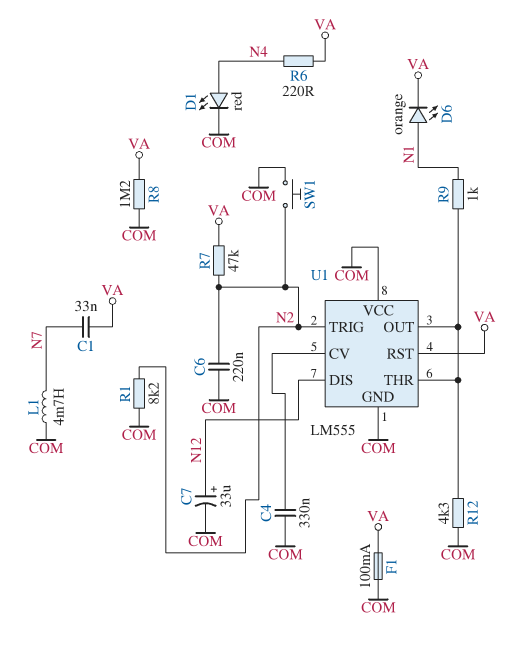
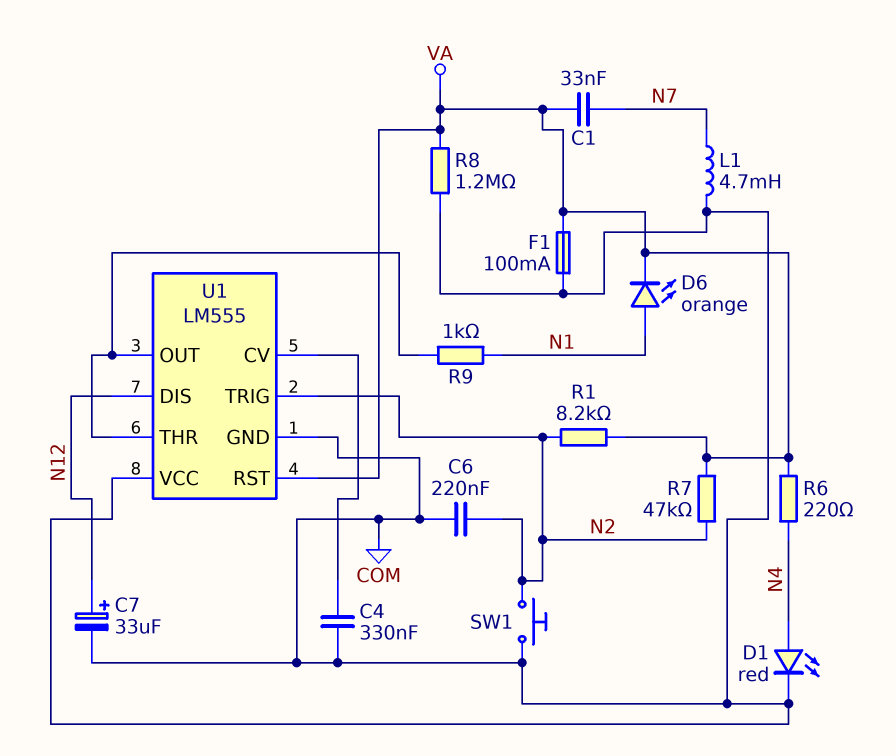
R1: 8.2k (COM, N2) -> 8.2k (N2, VA)
R12: 4.3k (COM, U1/OUT) -> none

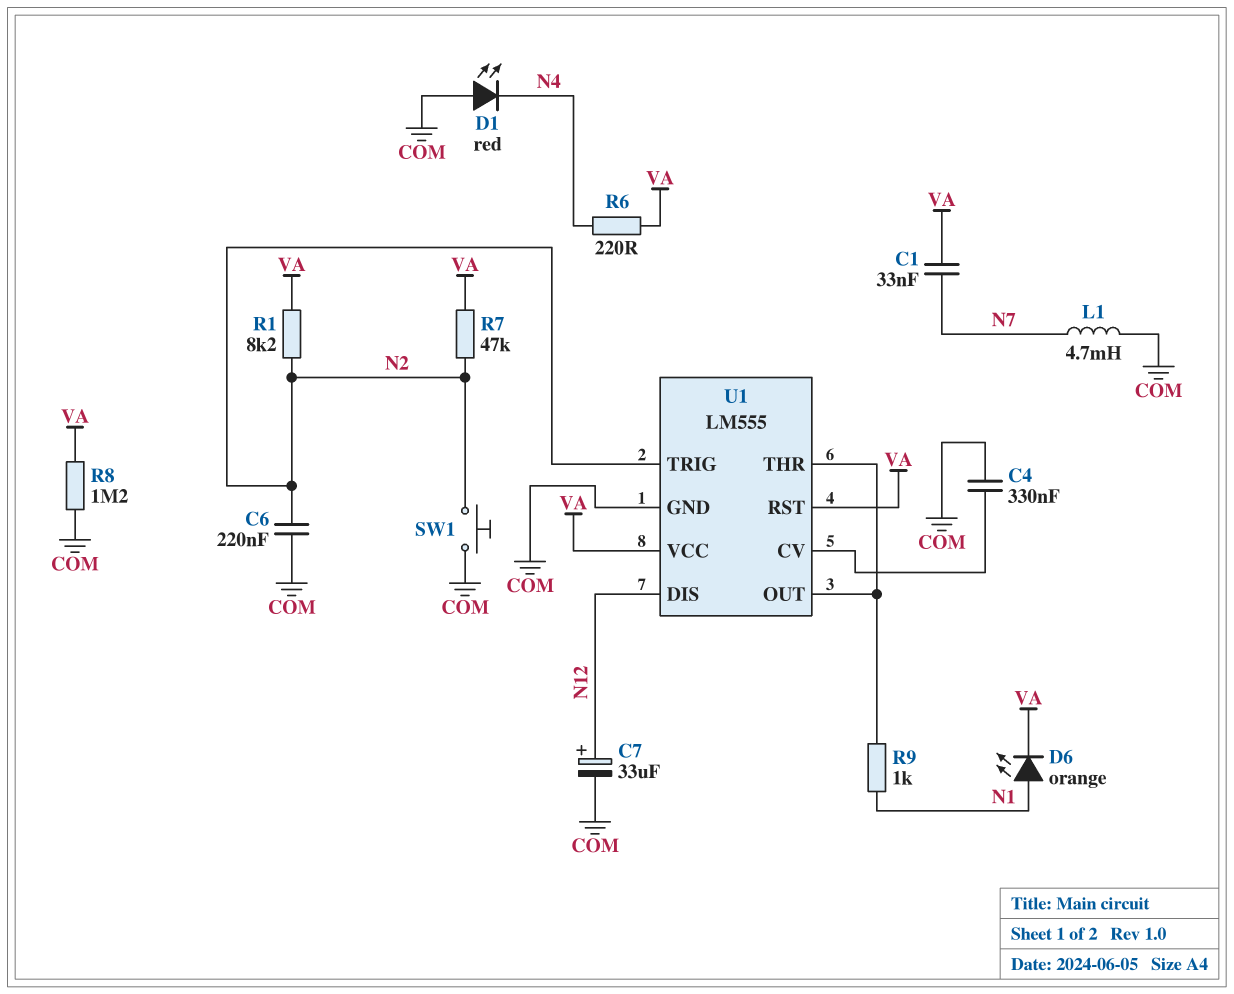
D1: LED red (A N4, K COM) -> LED red (A COM, K N4)
F1: 100mA (COM, VA) -> none
U1 pin VCC: COM -> VA

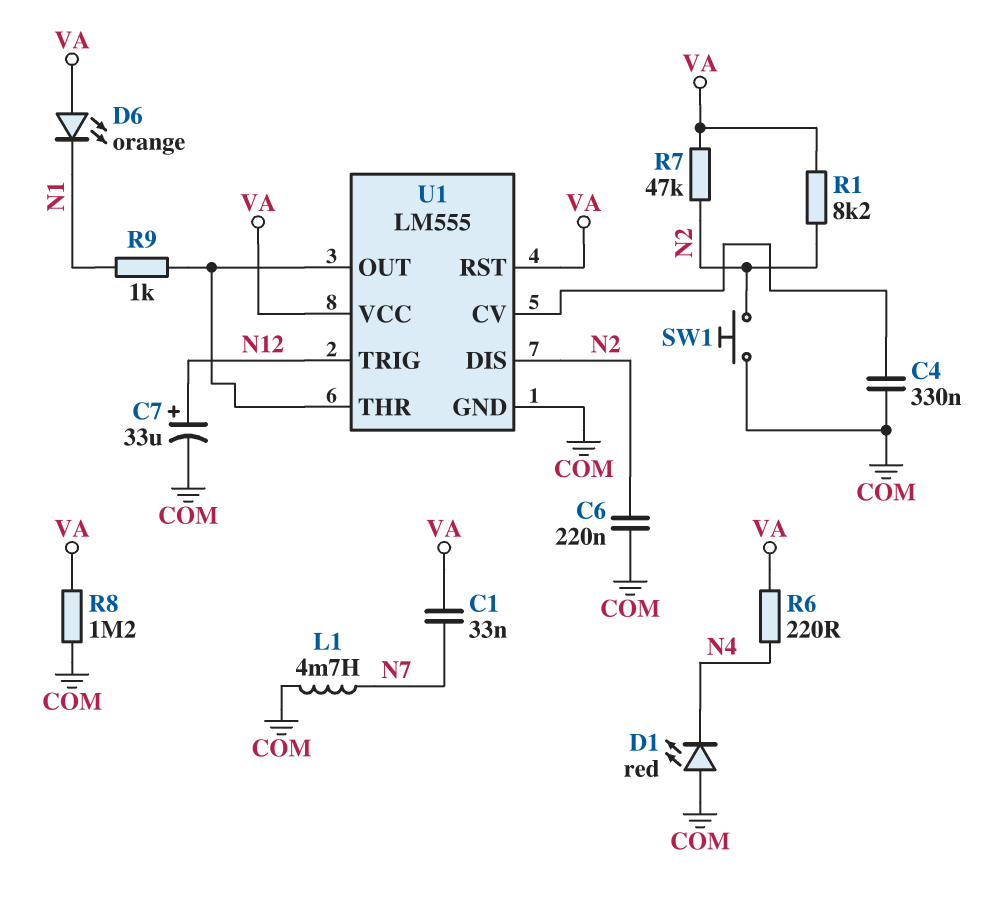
D6: LED orange (A N1, K VA) -> LED orange (A VA, K N1)
U1 pin DIS: N12 -> N2
U1 pin TRIG: N2 -> N12

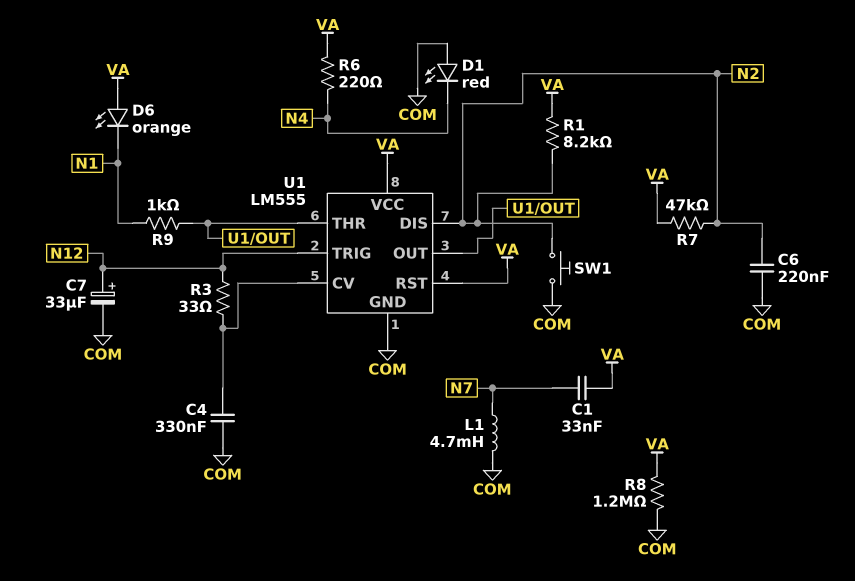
R3: none -> 33 (N12, U1/CV)

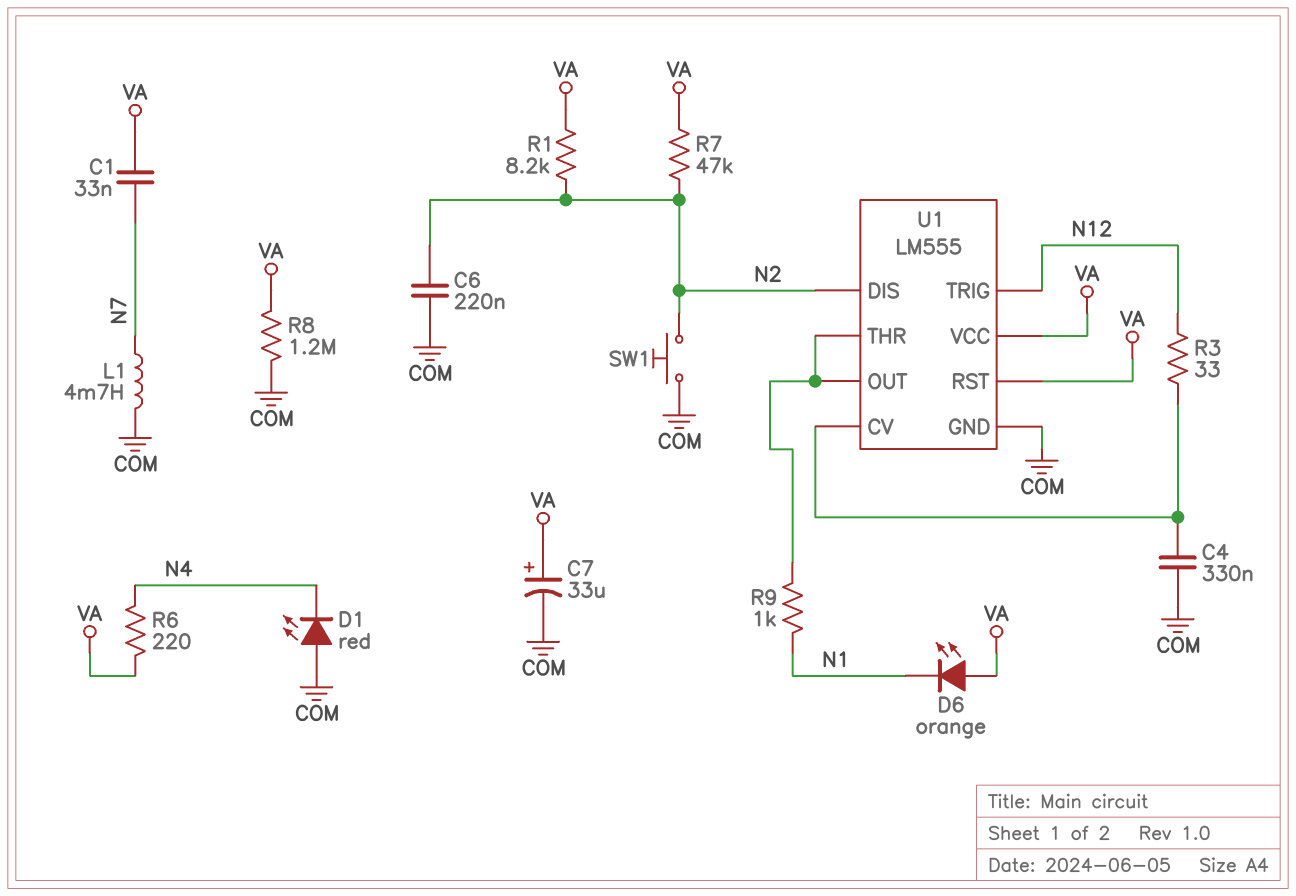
C7: 33uF (plus N12, minus COM) -> 33uF (plus VA, minus COM)

